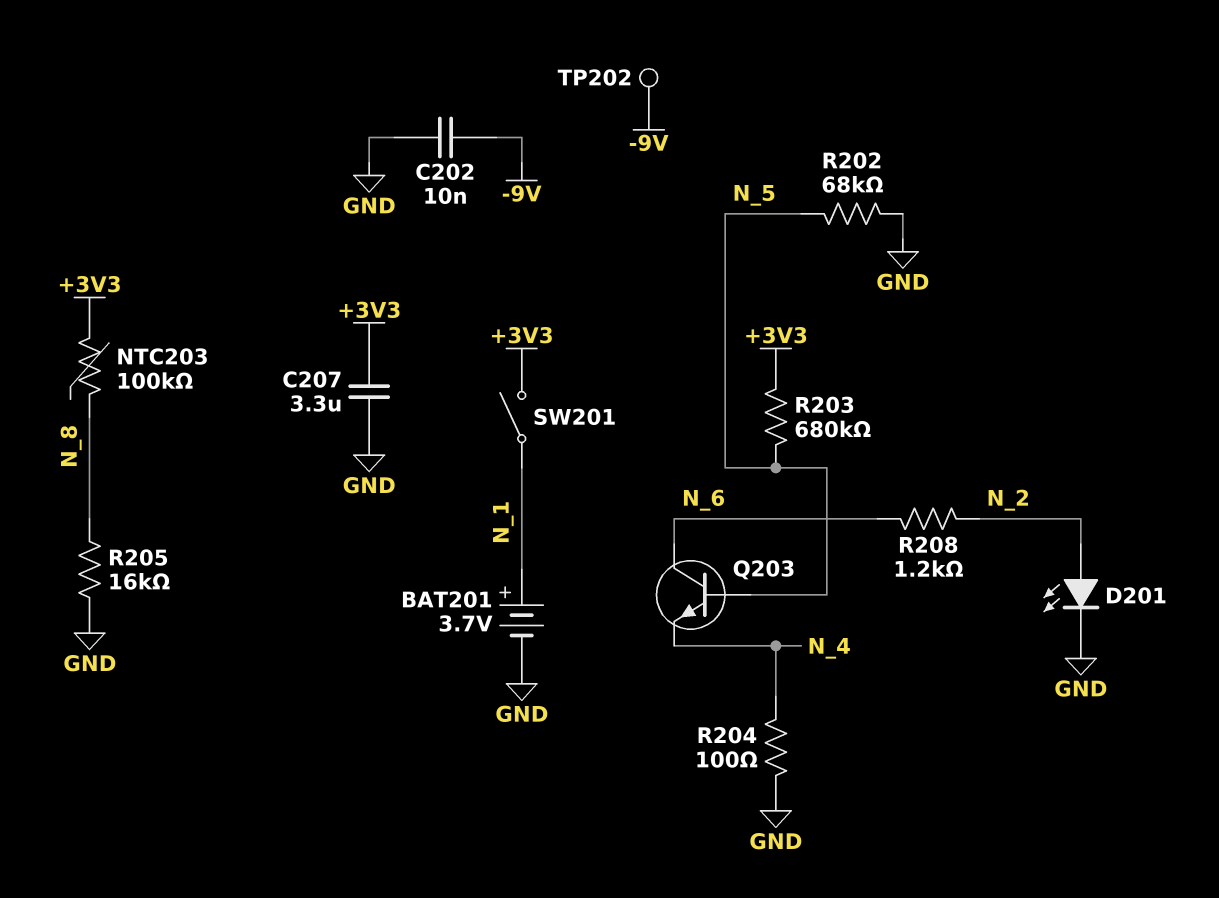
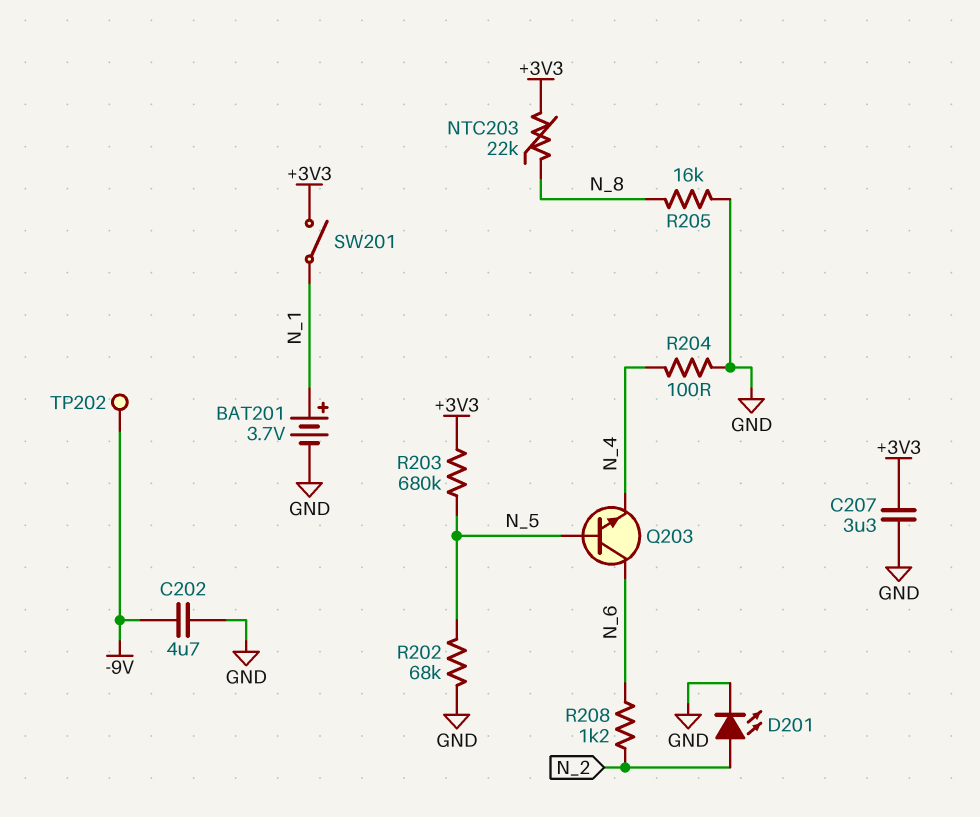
C202: 10nF (-9V, GND) -> 4.7uF (-9V, GND)
NTC203: 100k (+3V3, N_8) -> 22k (+3V3, N_8)

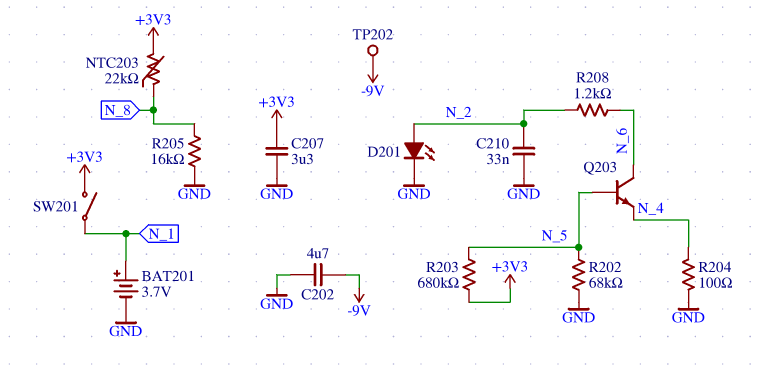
C210: none -> 33nF (GND, N_2)

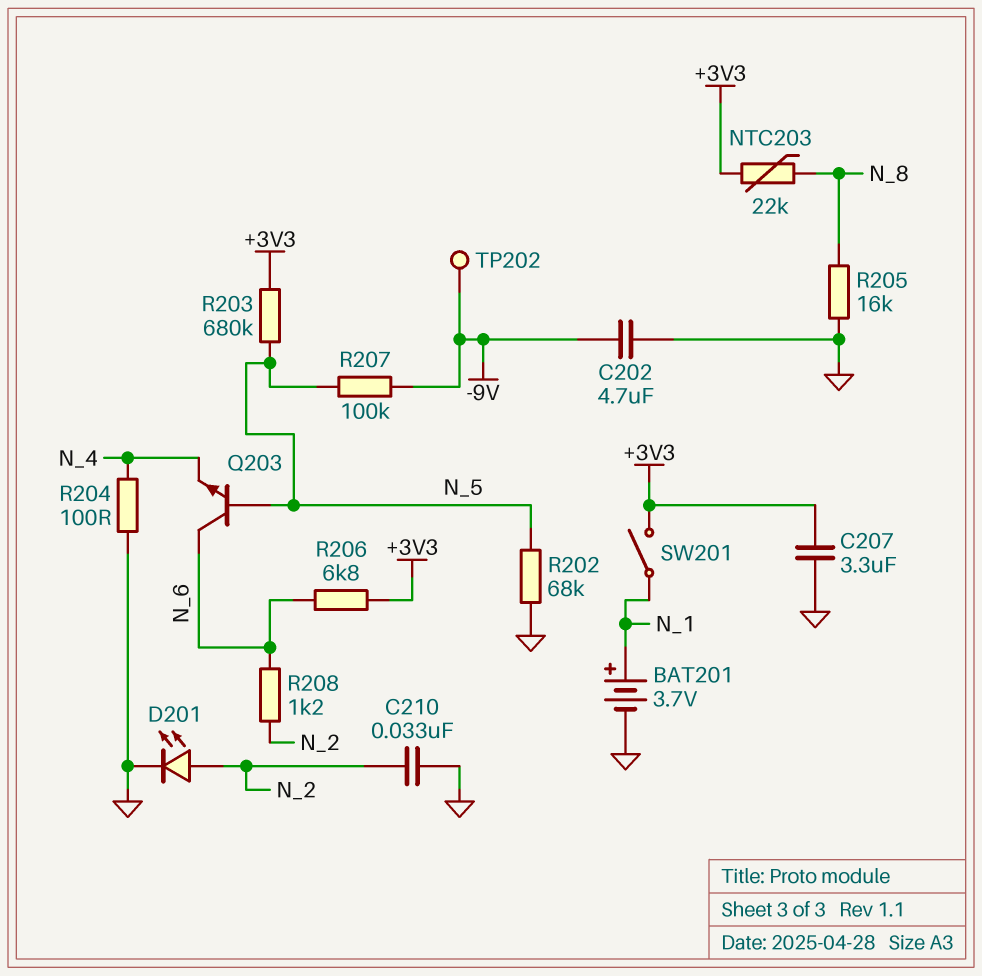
R206: none -> 6.8k (+3V3, N_6)
R207: none -> 100k (-9V, N_5)

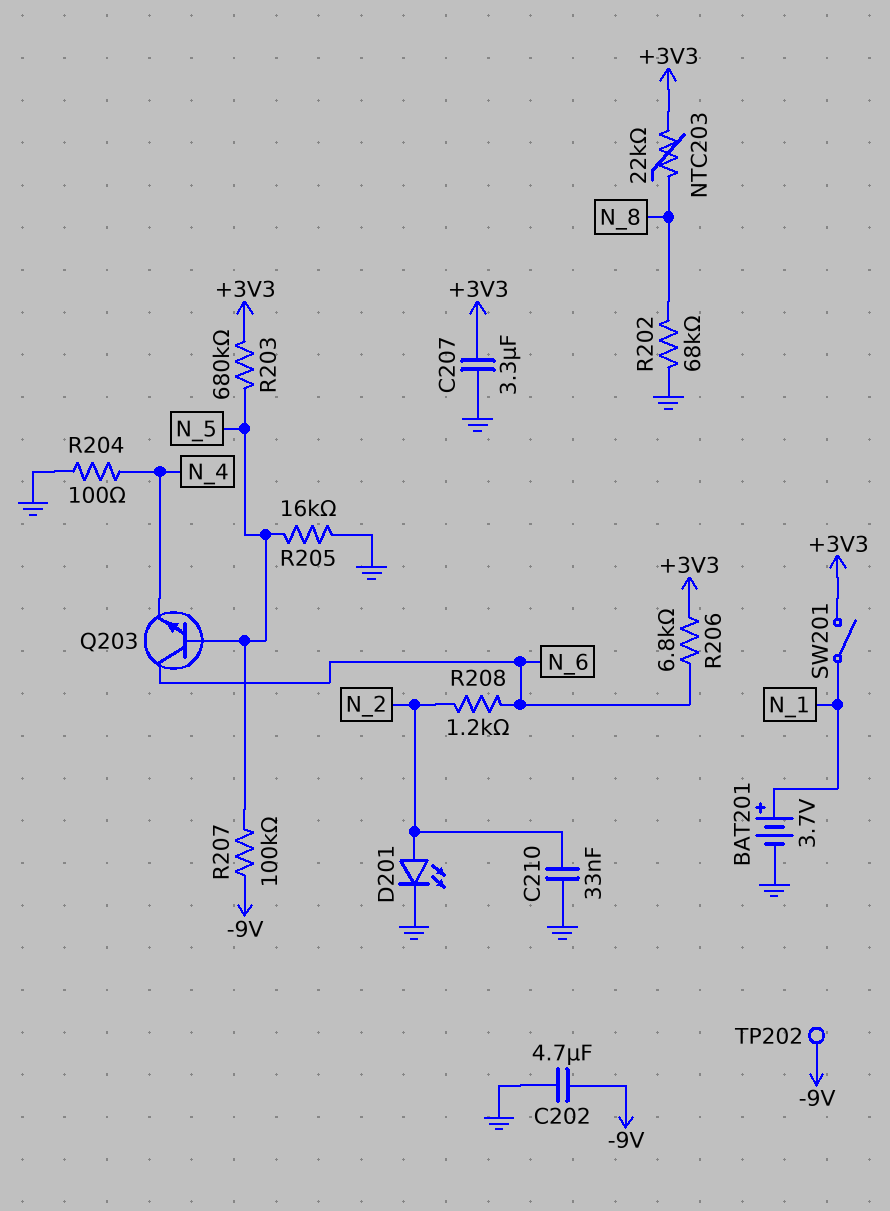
R202: 68k (GND, N_5) -> 68k (GND, N_8)
R205: 16k (GND, N_8) -> 16k (GND, N_5)

